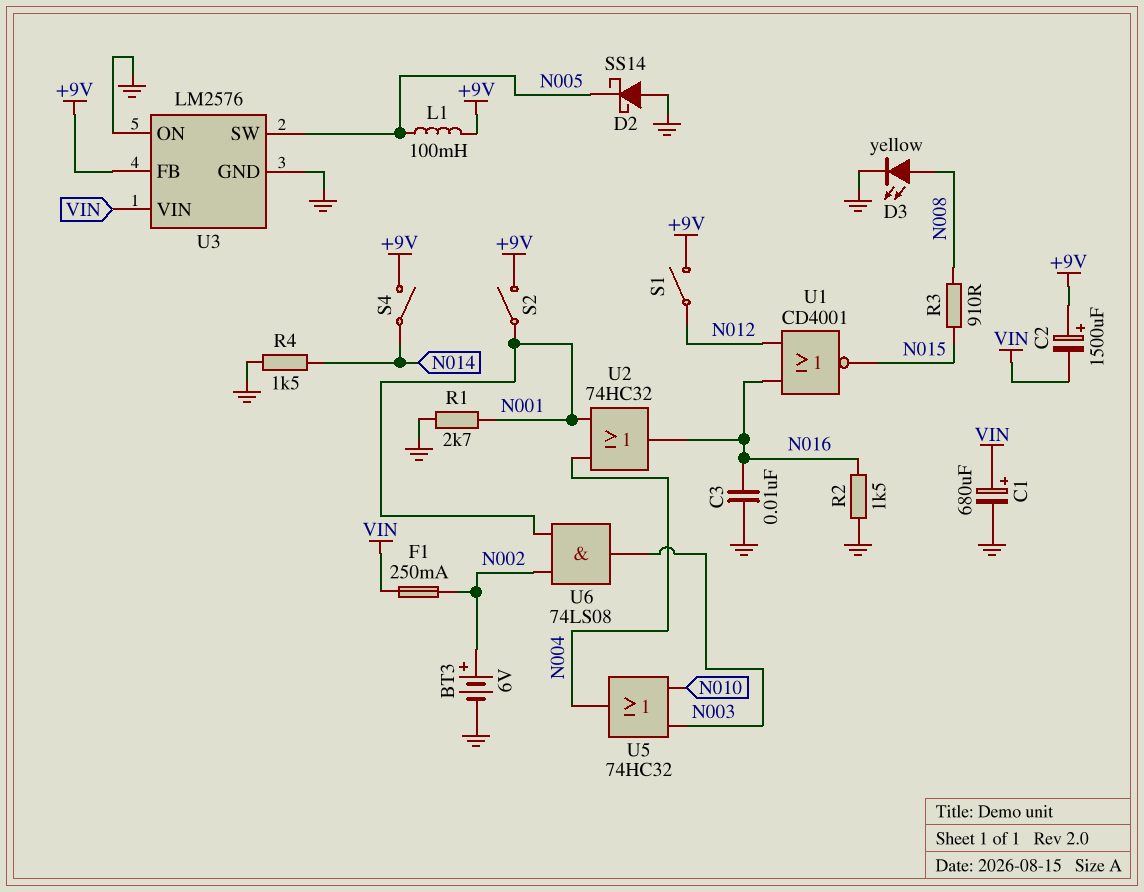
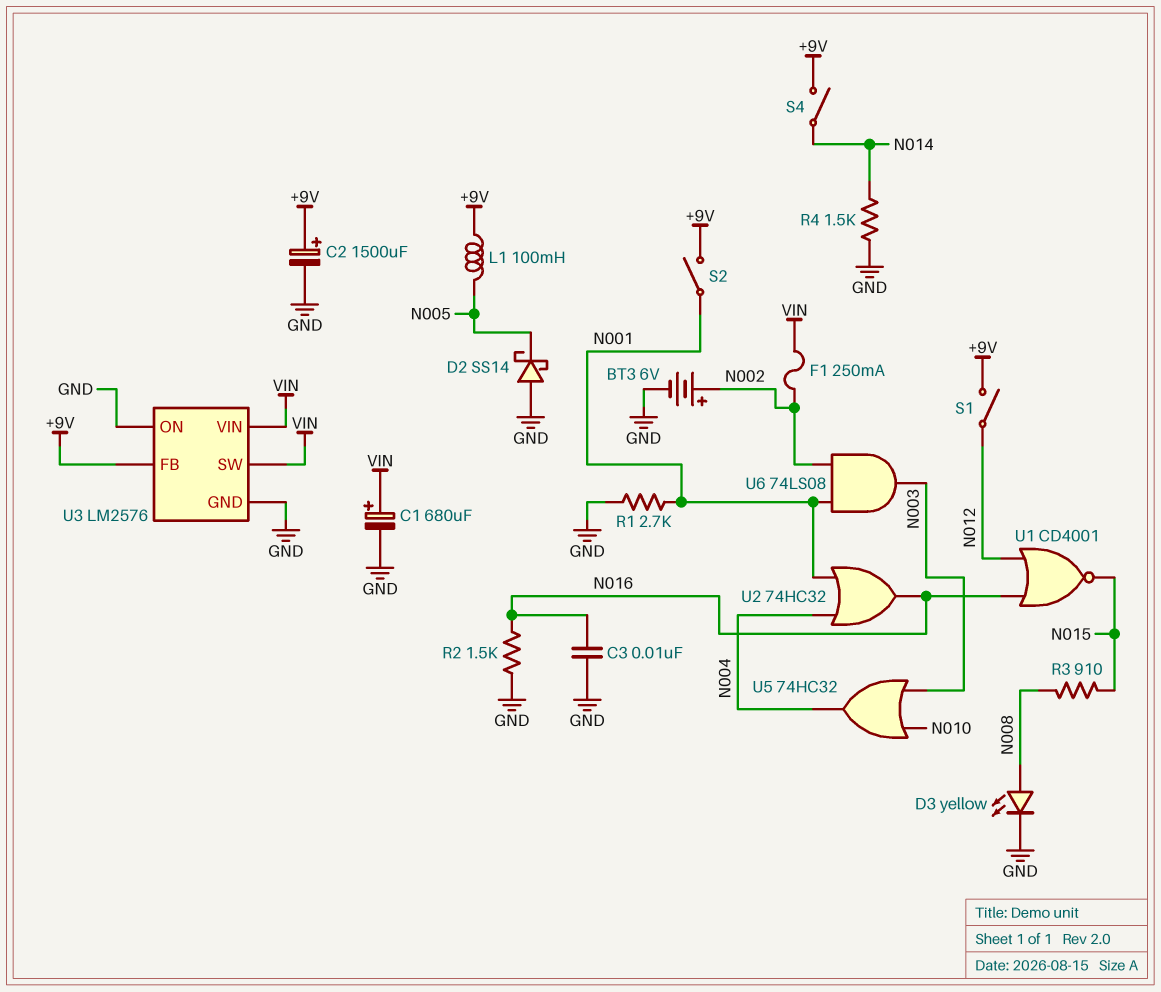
C2: 1500uF (plus +9V, minus VIN) -> 1500uF (plus +9V, minus GND)
U3 pin SW: N005 -> VIN

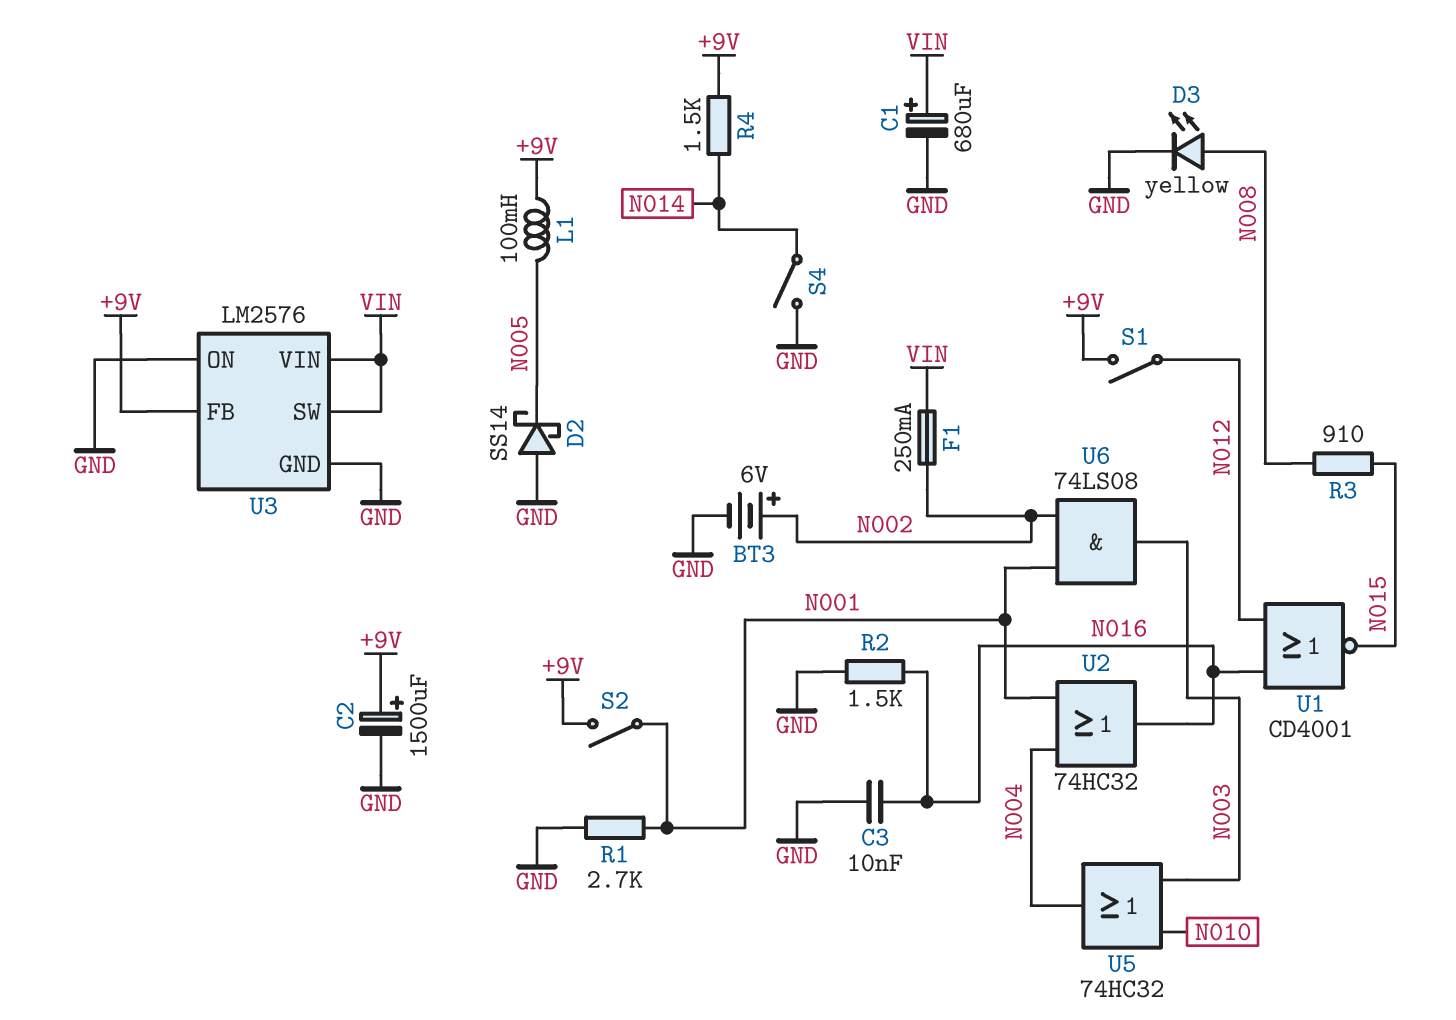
R4: 1.5k (GND, N014) -> 1.5k (+9V, N014)
S4: switch (+9V, N014) -> switch (GND, N014)

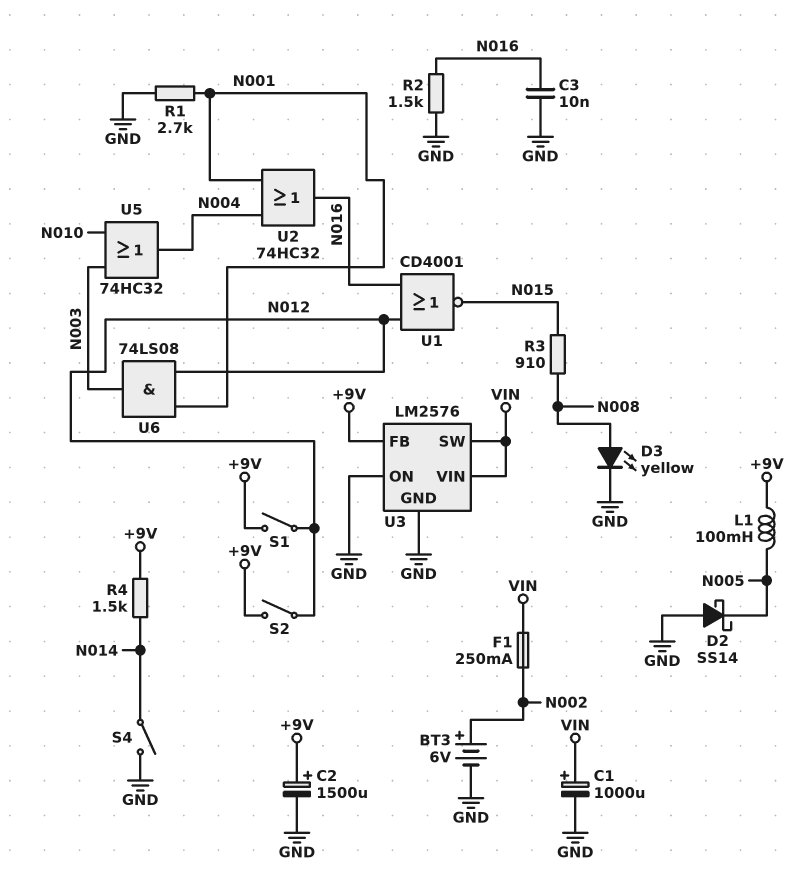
C1: 680uF (plus VIN, minus GND) -> 1000uF (plus VIN, minus GND)
S2: switch (+9V, N001) -> switch (+9V, N012)
U6: AND 74LS08 (in N001, in N002, out N003) -> AND 74LS08 (in N001, in N012, out N003)

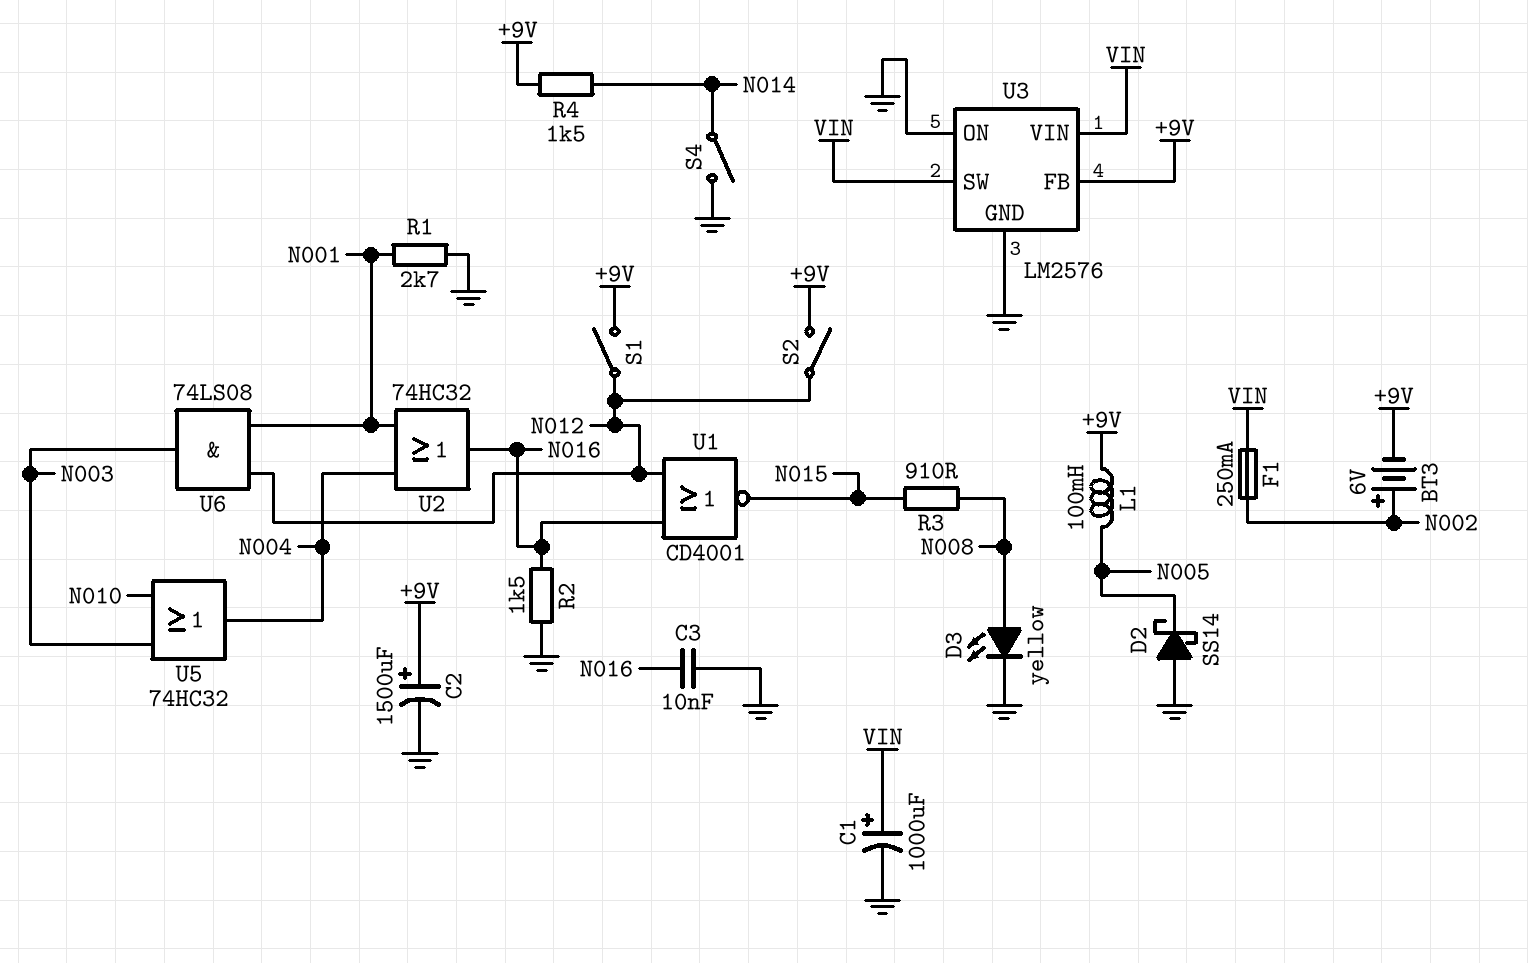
BT3: 6V (plus N002, minus GND) -> 6V (plus N002, minus +9V)

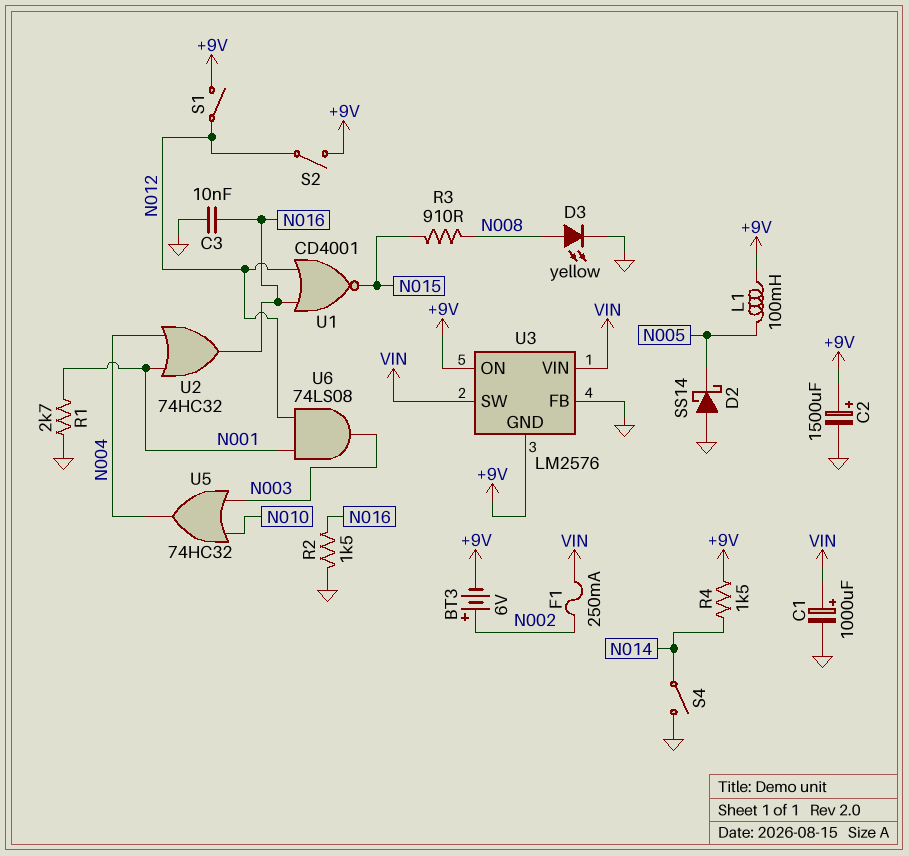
U3 pin FB: +9V -> GND
U3 pin GND: GND -> +9V
U3 pin ON: GND -> +9V

